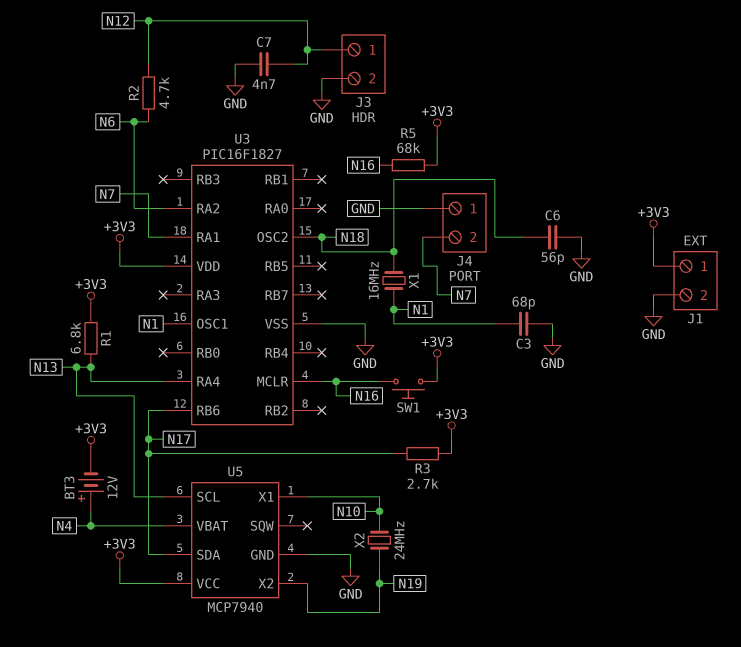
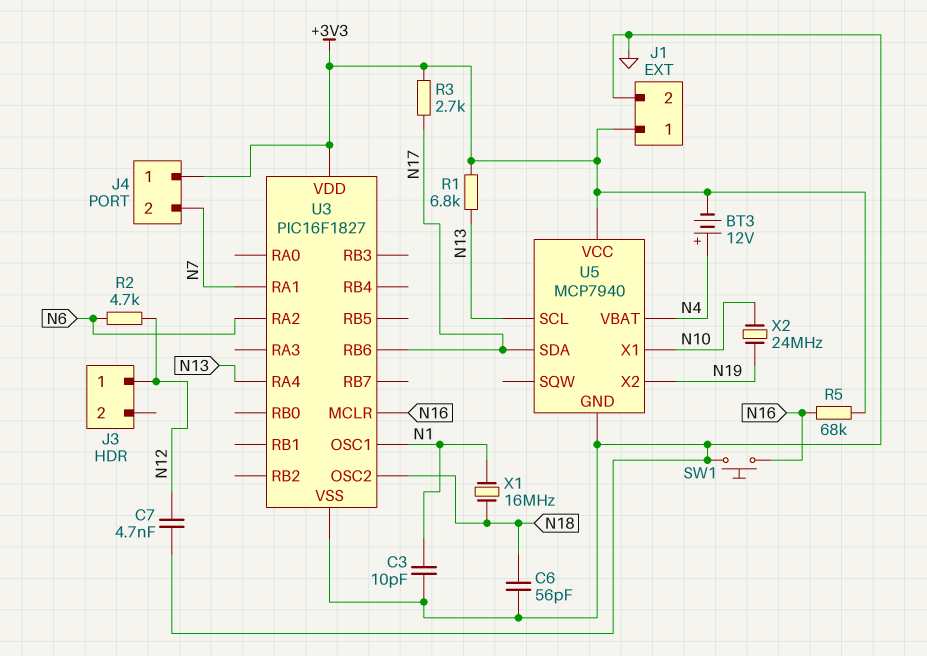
C3: 68pF (GND, N1) -> 10pF (GND, N1)
J3 pin 2: GND -> none
J4 pin 1: GND -> +3V3
SW1: button (+3V3, N16) -> button (GND, N16)

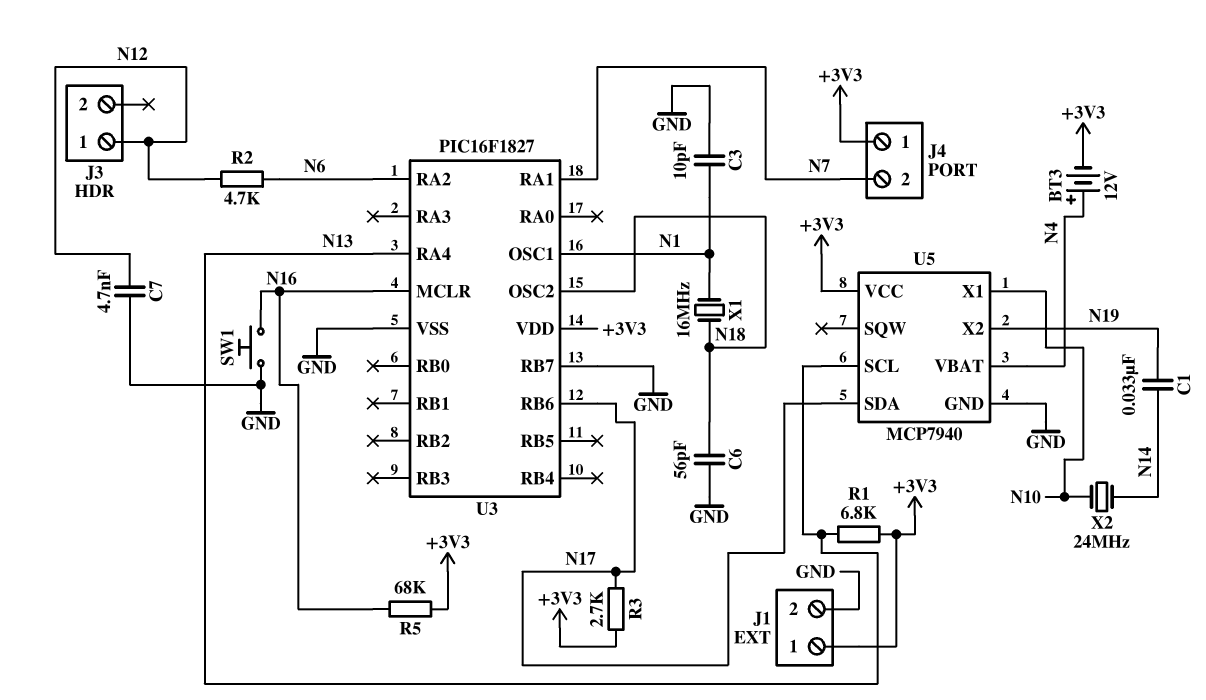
C1: none -> 33nF (N14, N19)
U3 pin RB7: none -> GND
X2: 24MHz (N10, N19) -> 24MHz (N10, N14)

